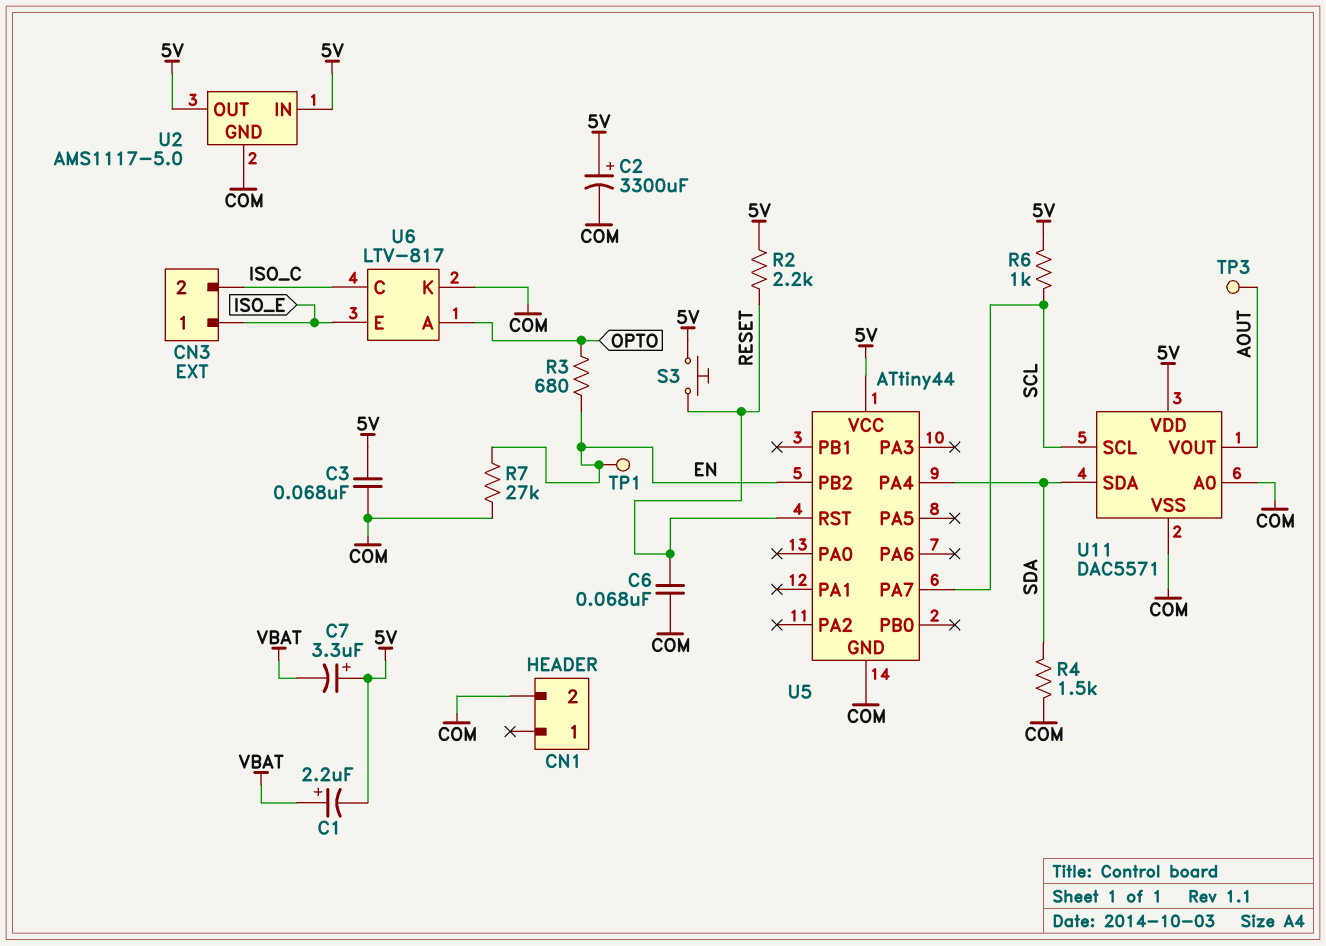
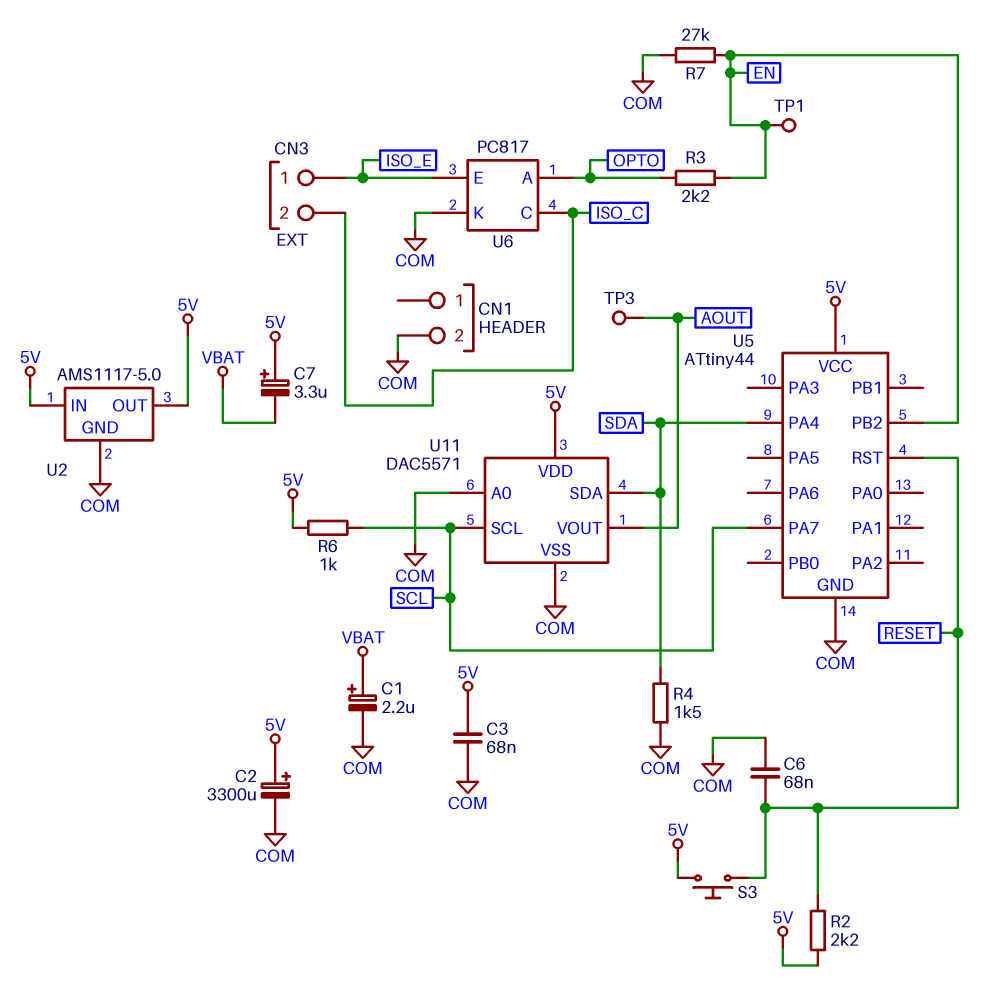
C1: 2.2uF (plus VBAT, minus 5V) -> 2.2uF (plus VBAT, minus COM)
R3: 680 (EN, OPTO) -> 2.2k (EN, OPTO)
U6: LTV-817 -> PC817

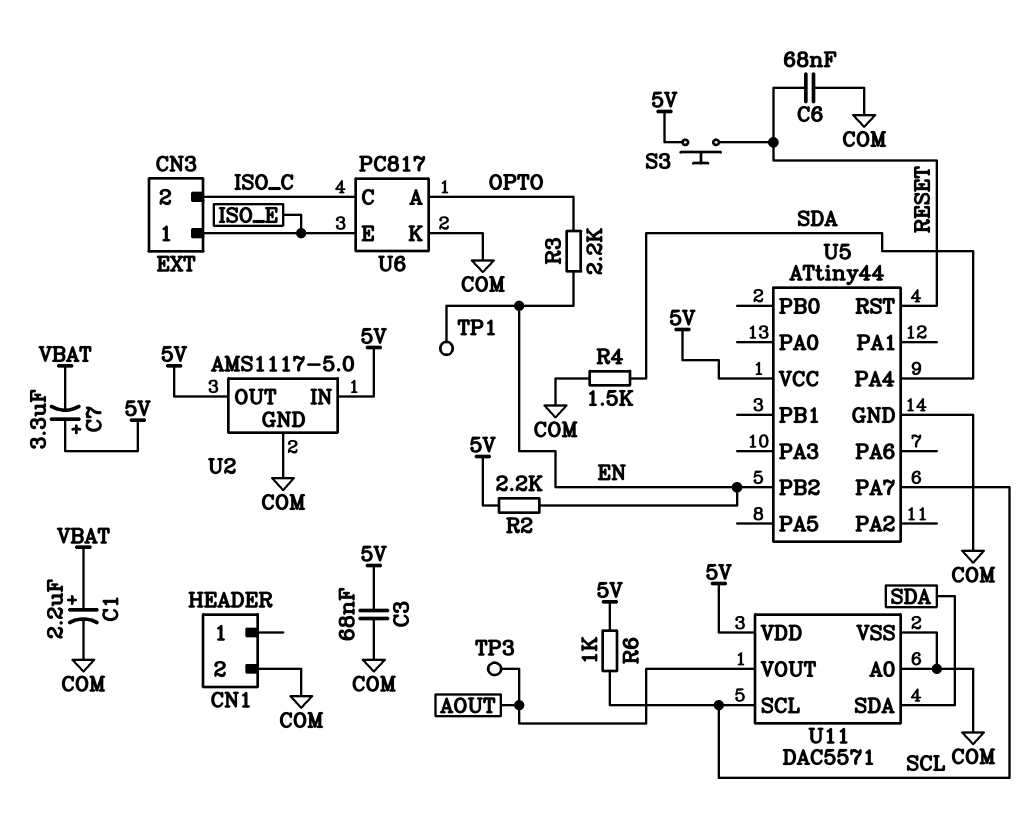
C2: 3300uF (plus 5V, minus COM) -> none
R2: 2.2k (5V, RESET) -> 2.2k (5V, EN)
R7: 27k (COM, EN) -> none

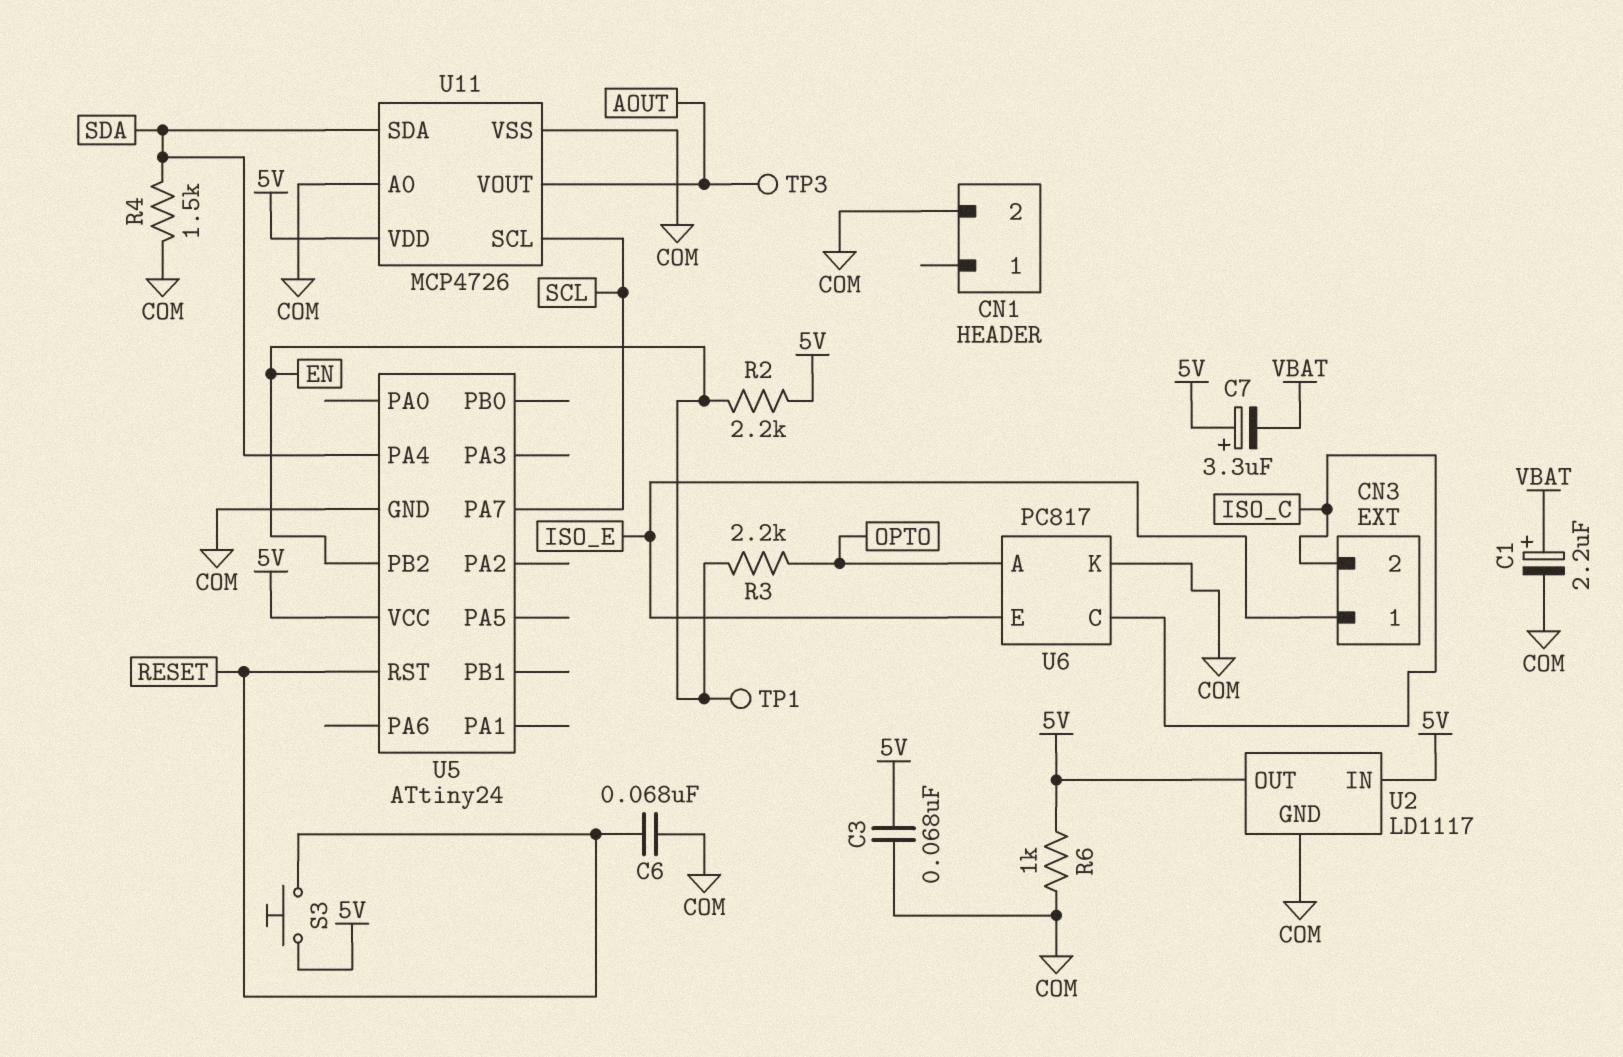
R6: 1k (5V, SCL) -> 1k (5V, COM)
U2: AMS1117-5.0 -> LD1117
U5: ATtiny44 -> ATtiny24
U11: DAC5571 -> MCP4726

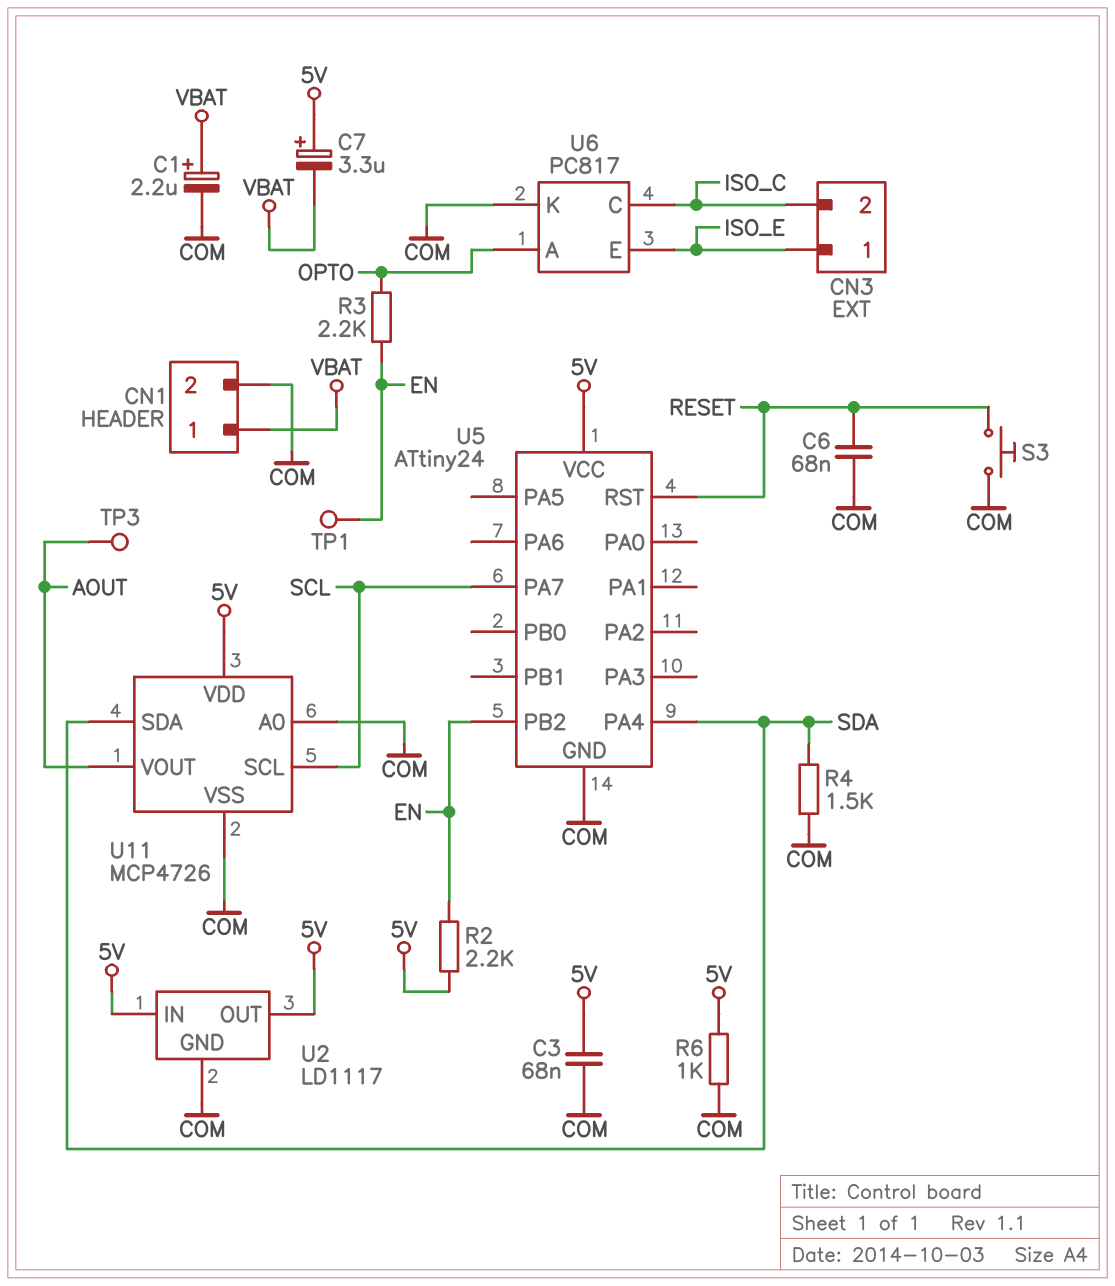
CN1 pin 1: none -> VBAT
S3: button (5V, RESET) -> button (COM, RESET)

